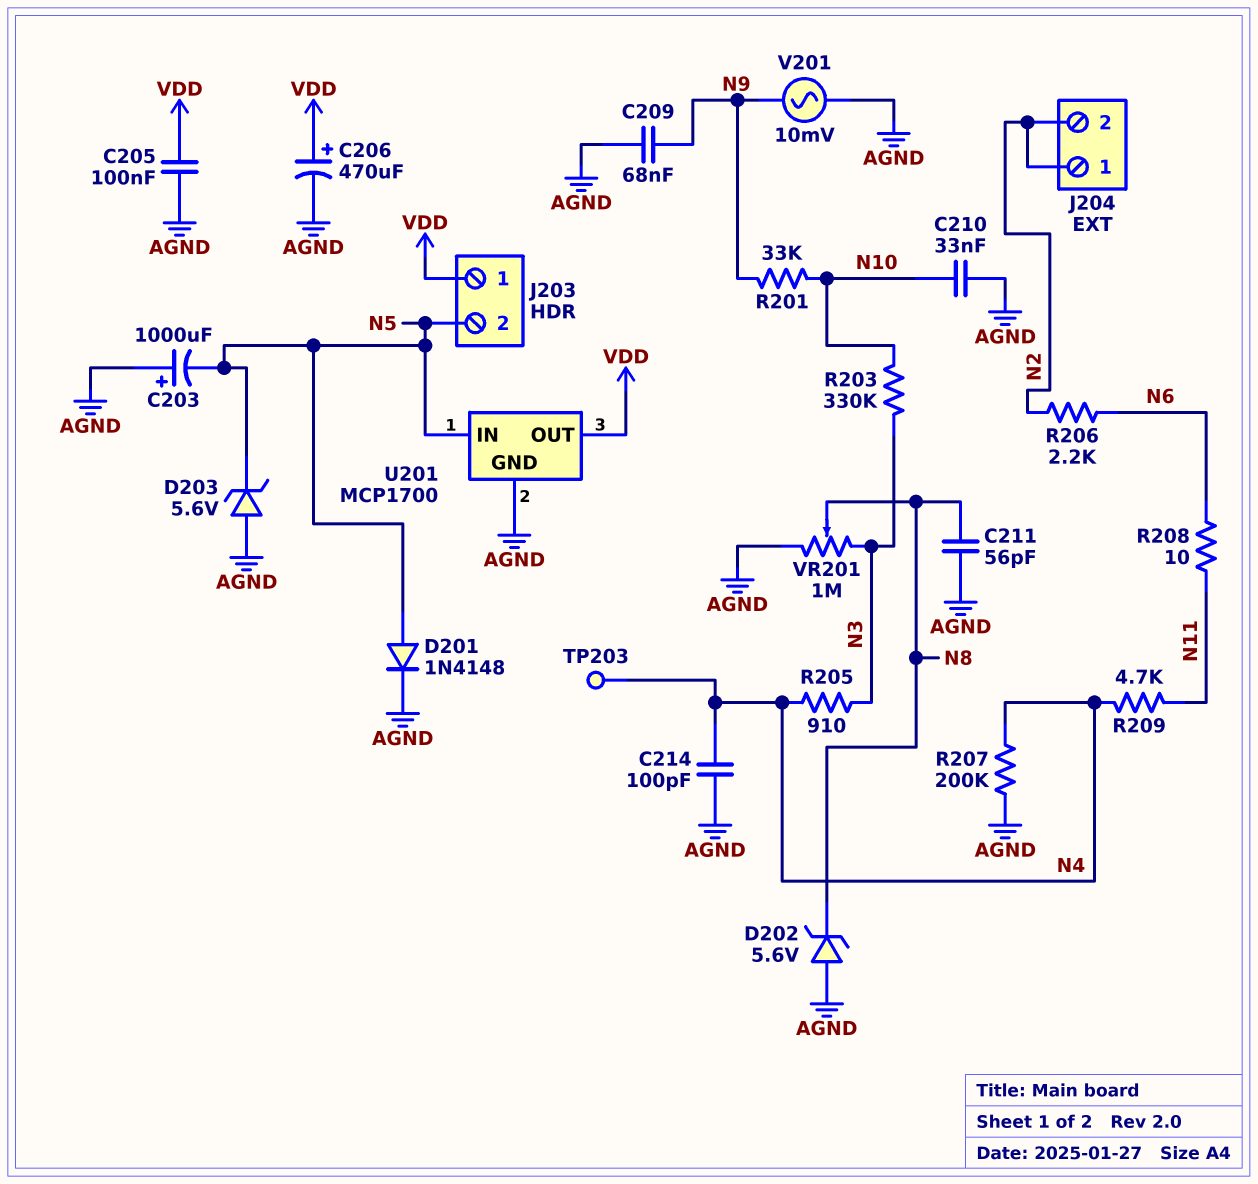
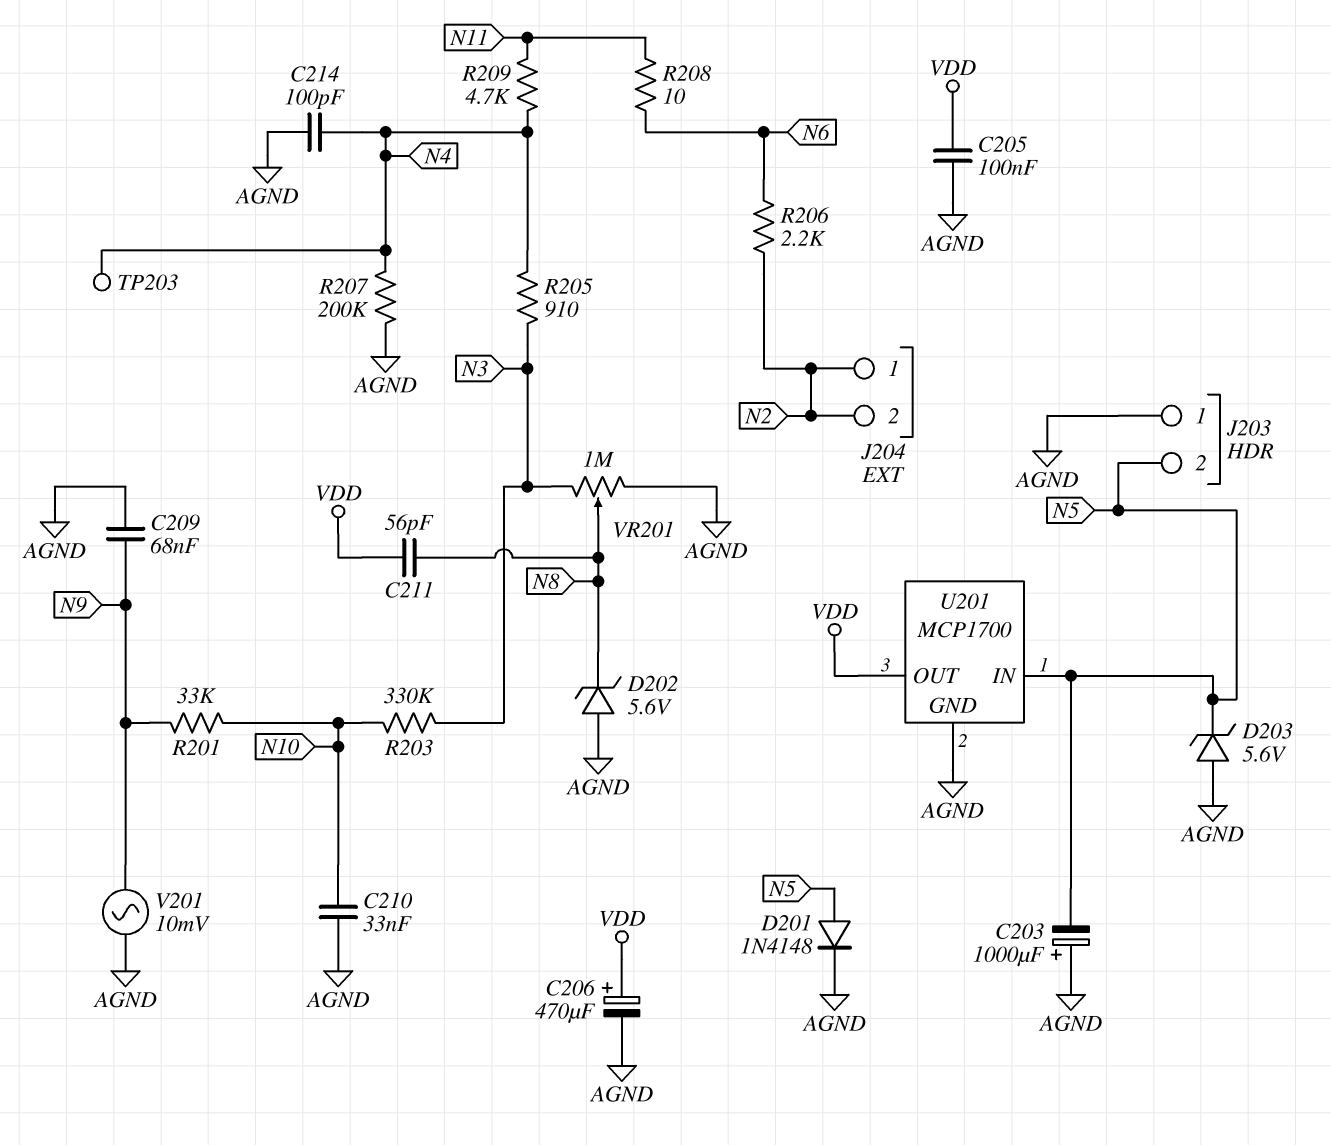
C211: 56pF (AGND, N8) -> 56pF (N8, VDD)
J203 pin 1: VDD -> AGND

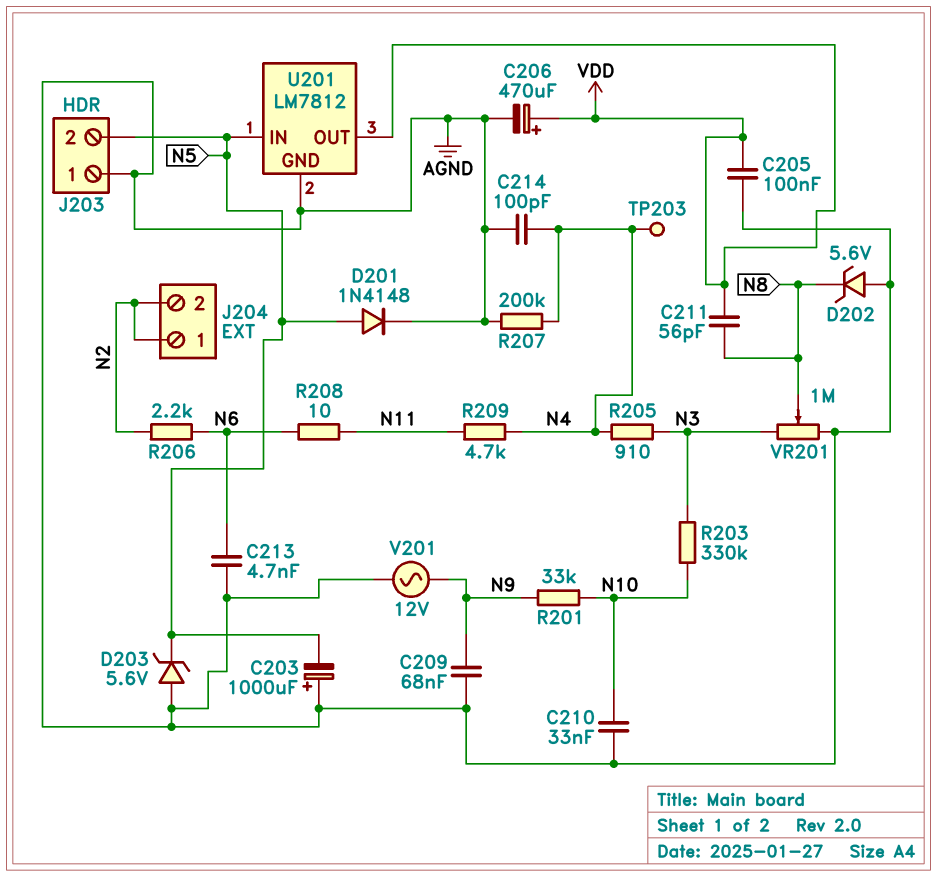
C213: none -> 4.7nF (AGND, N6)
U201: MCP1700 -> LM7812
V201: AC 10mV (AGND, N9) -> AC 12V (AGND, N9)

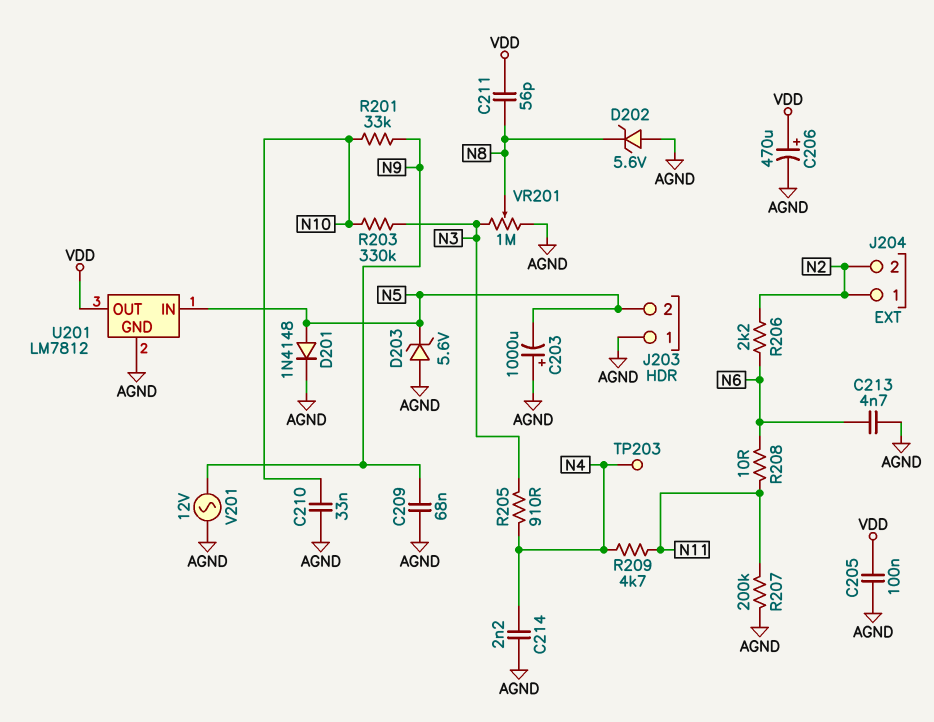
C214: 100pF (AGND, N4) -> 2.2nF (AGND, N4)
R207: 200k (AGND, N4) -> 200k (AGND, N11)

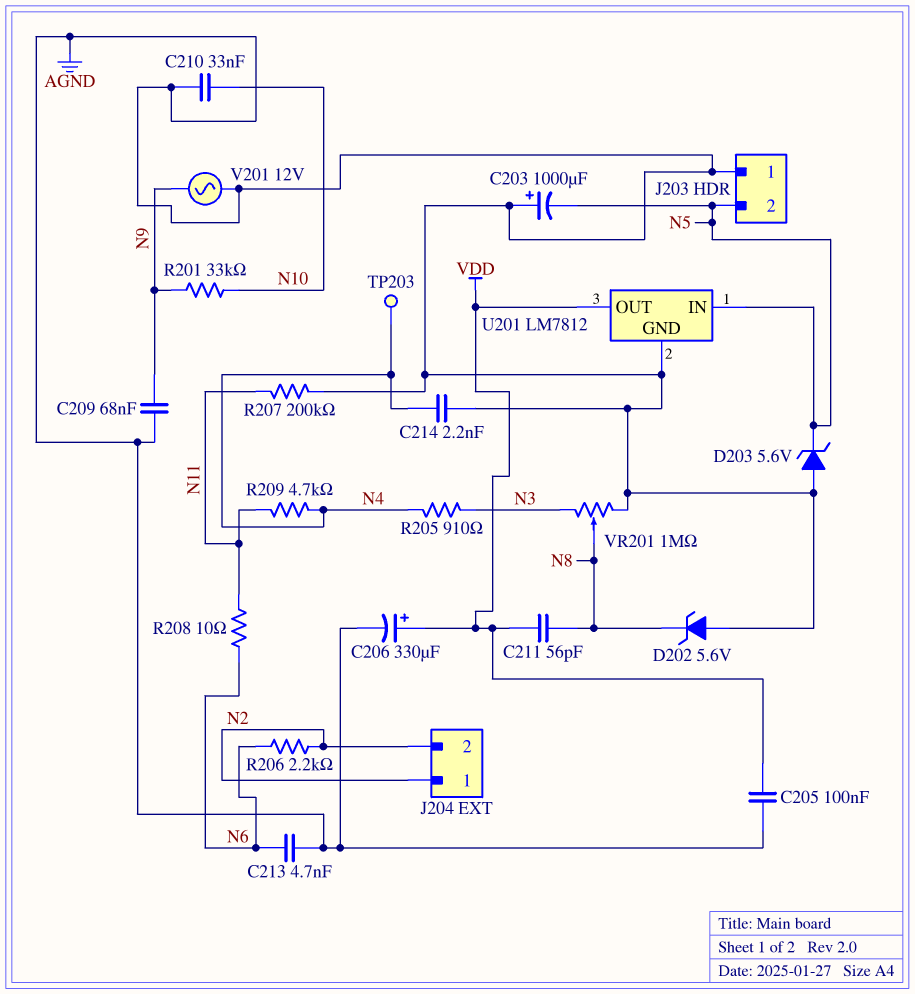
C206: 470uF (plus VDD, minus AGND) -> 330uF (plus VDD, minus AGND)
D201: diode 1N4148 (A N5, K AGND) -> none
R203: 330k (N3, N10) -> none

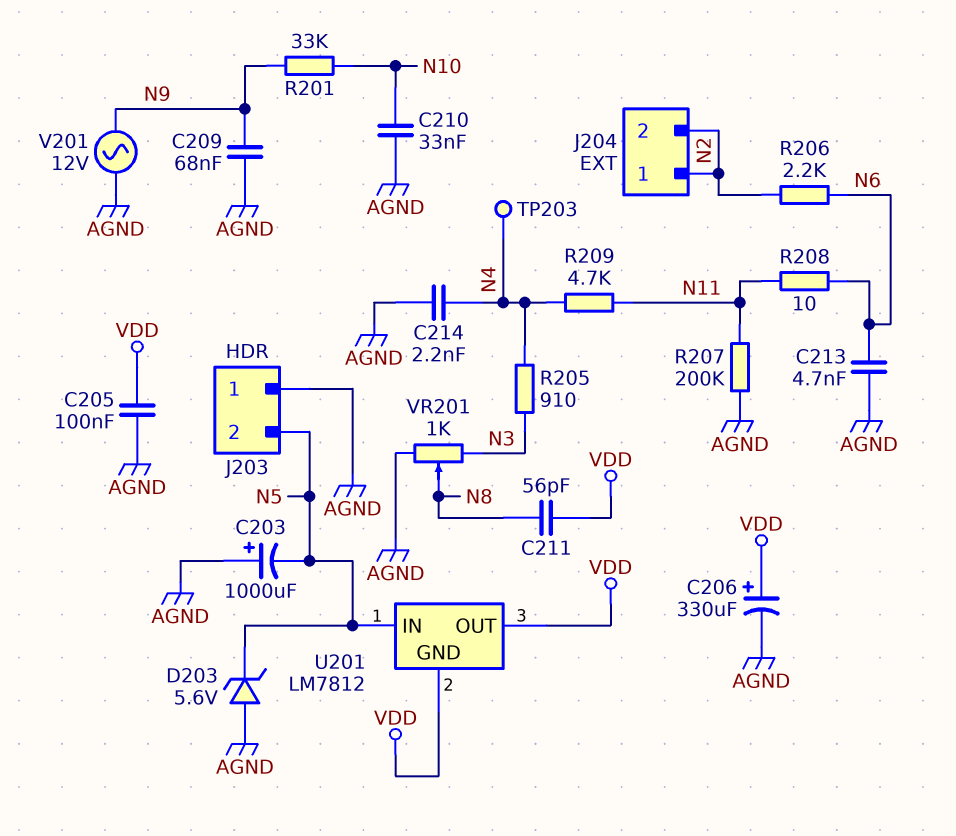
D202: zener 5.6V (A AGND, K N8) -> none
U201 pin GND: AGND -> VDD
VR201: 1M (AGND, N3, wiper N8) -> 1k (AGND, N3, wiper N8)

